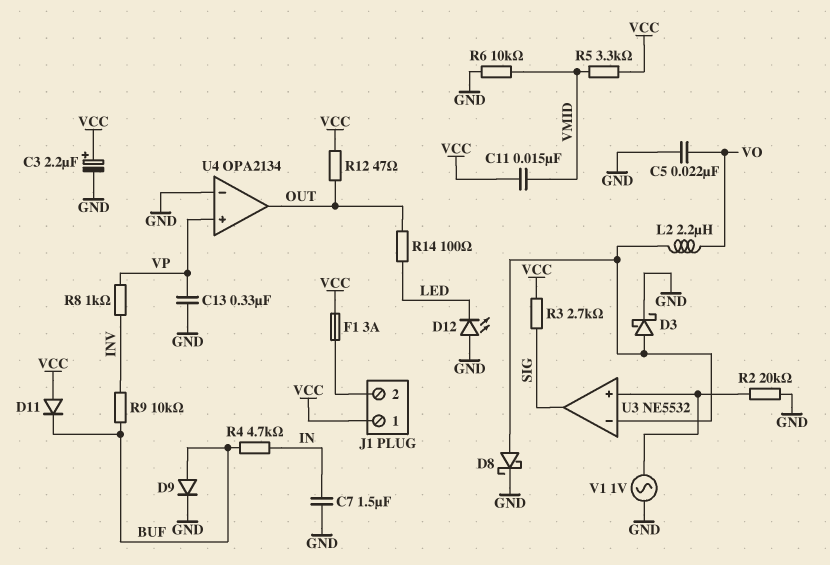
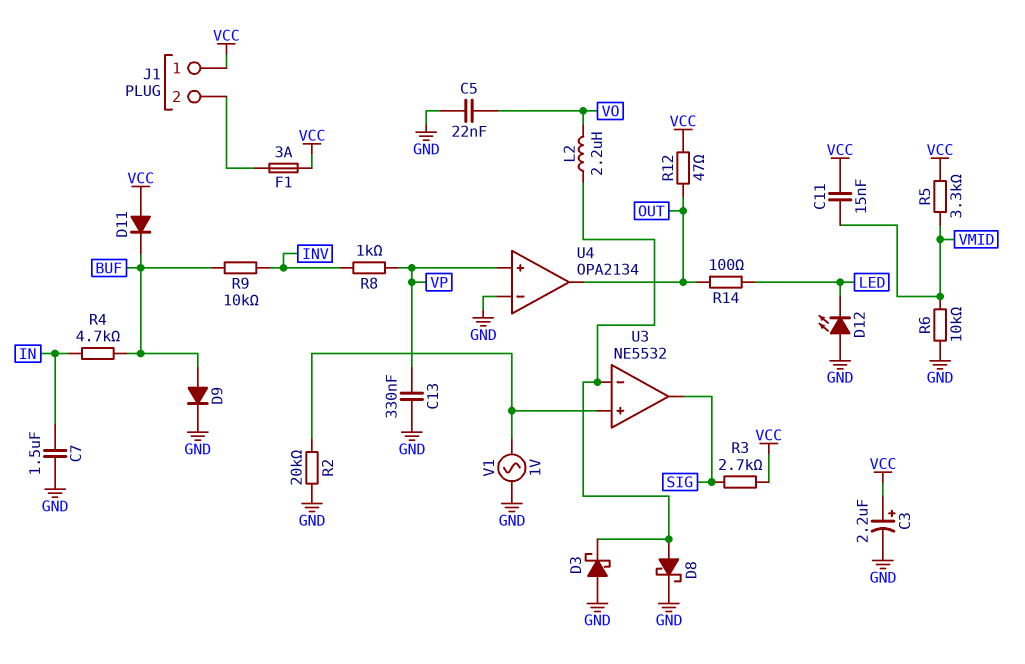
D3: schottky (A U3/in-, K GND) -> schottky (A GND, K U3/in-)

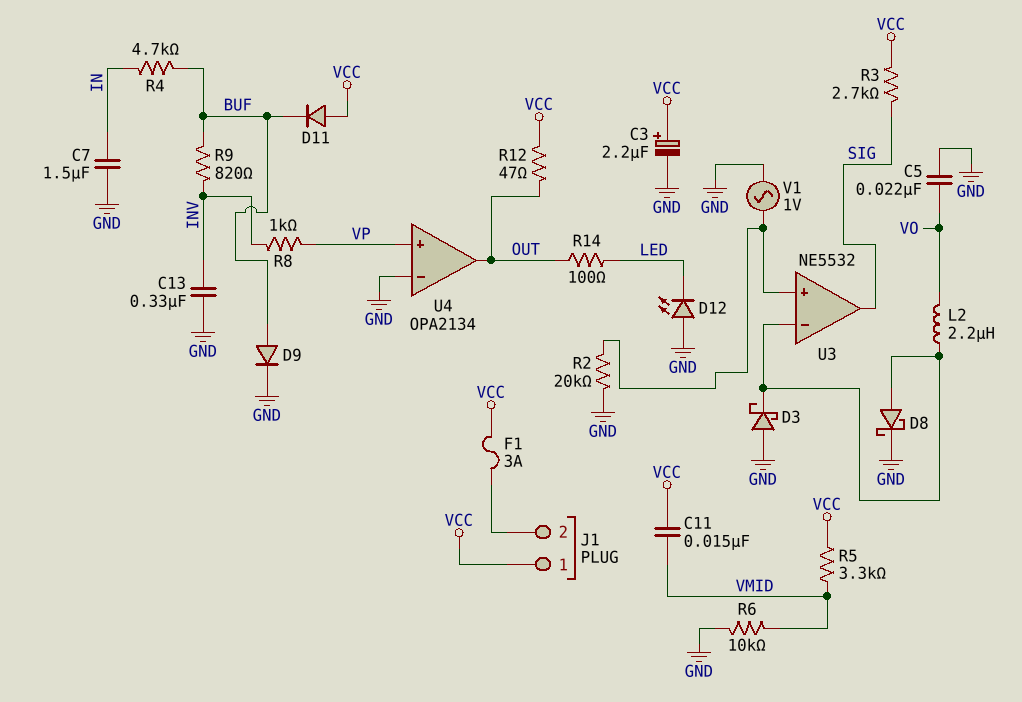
C13: 330nF (GND, VP) -> 330nF (GND, INV)
R9: 10k (BUF, INV) -> 820 (BUF, INV)

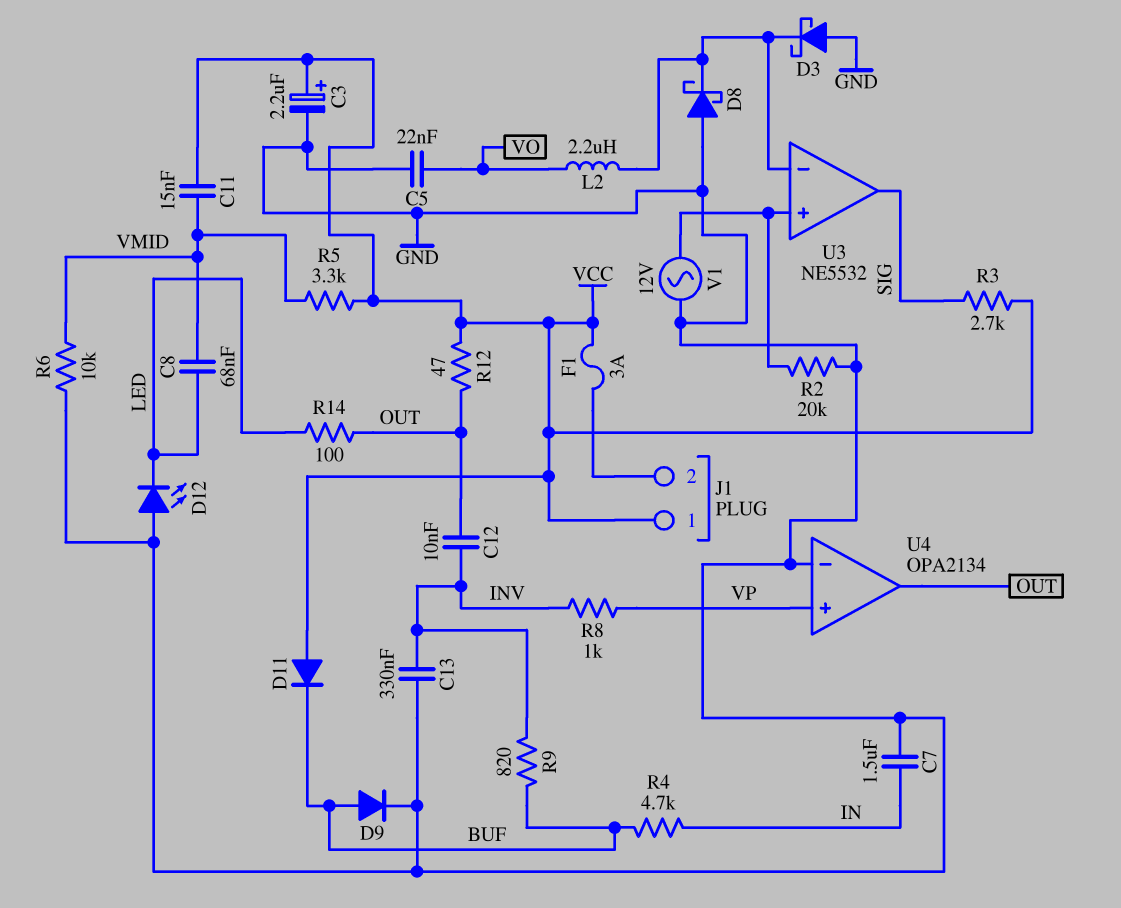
C8: none -> 68nF (LED, VMID)
C12: none -> 10nF (INV, OUT)
D8: schottky (A U3/in-, K GND) -> schottky (A GND, K U3/in-)
V1: AC 1V (GND, U3/in+) -> AC 12V (GND, U3/in+)

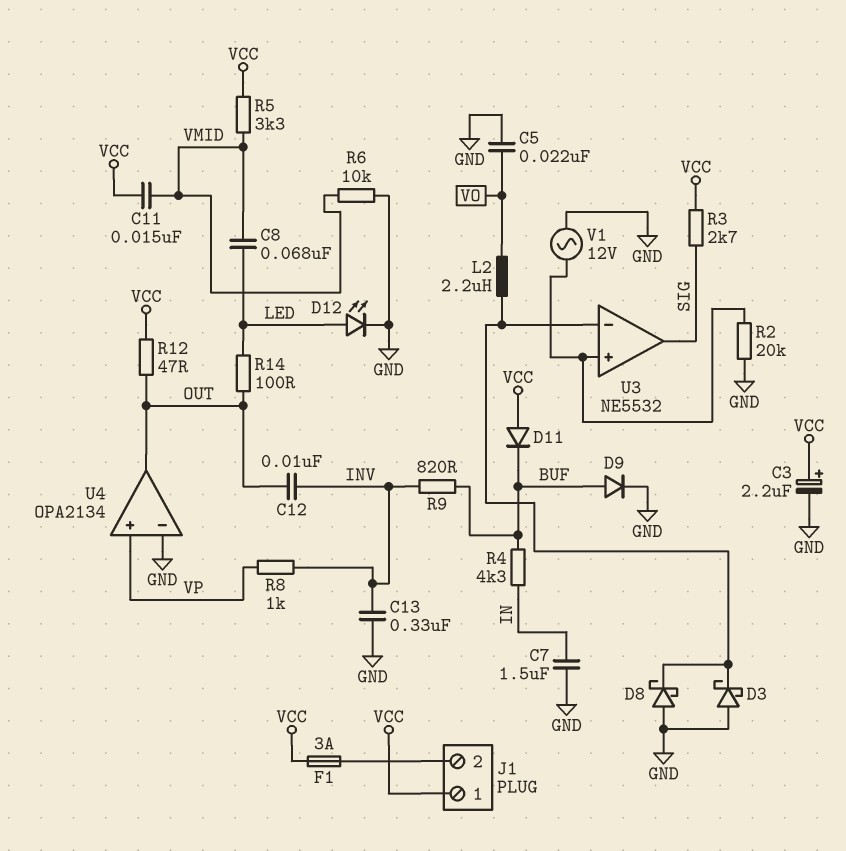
D12: LED (A GND, K LED) -> LED (A LED, K GND)
R4: 4.7k (BUF, IN) -> 4.3k (BUF, IN)

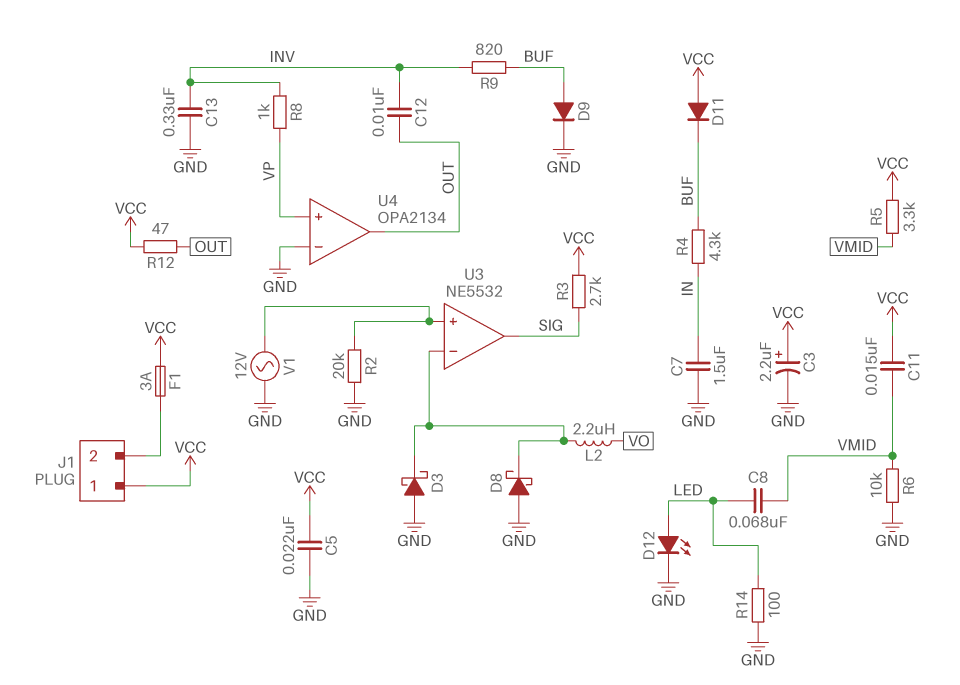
C5: 22nF (GND, VO) -> 22nF (GND, VCC)
R14: 100 (LED, OUT) -> 100 (GND, LED)

